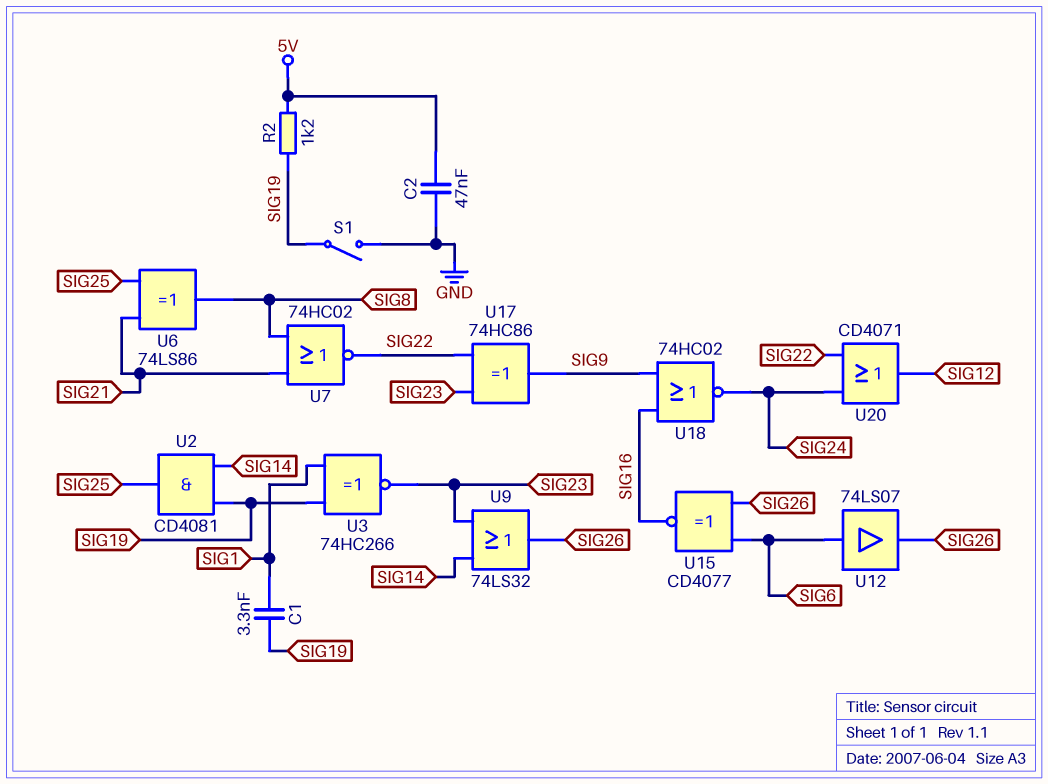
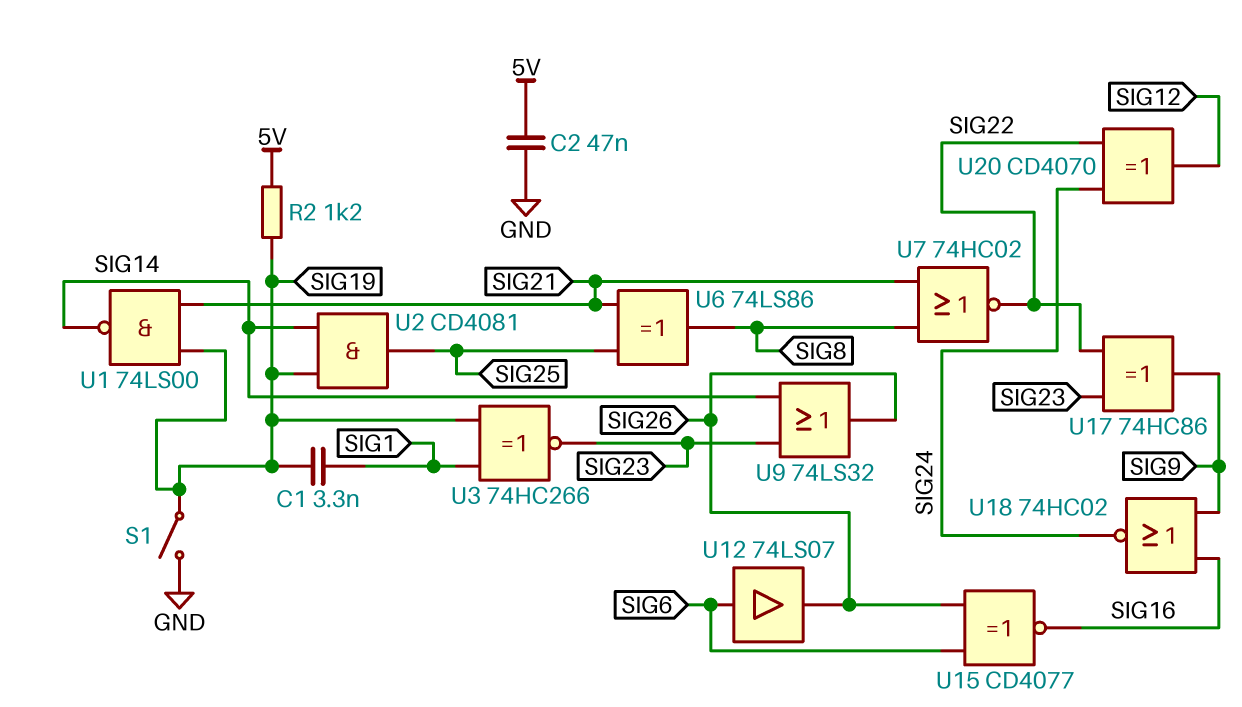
U1: none -> NAND 74LS00 (in SIG19, in SIG21, out SIG14)
U20: OR CD4071 (in SIG22, in SIG24, out SIG12) -> XOR CD4070 (in SIG22, in SIG24, out SIG12)

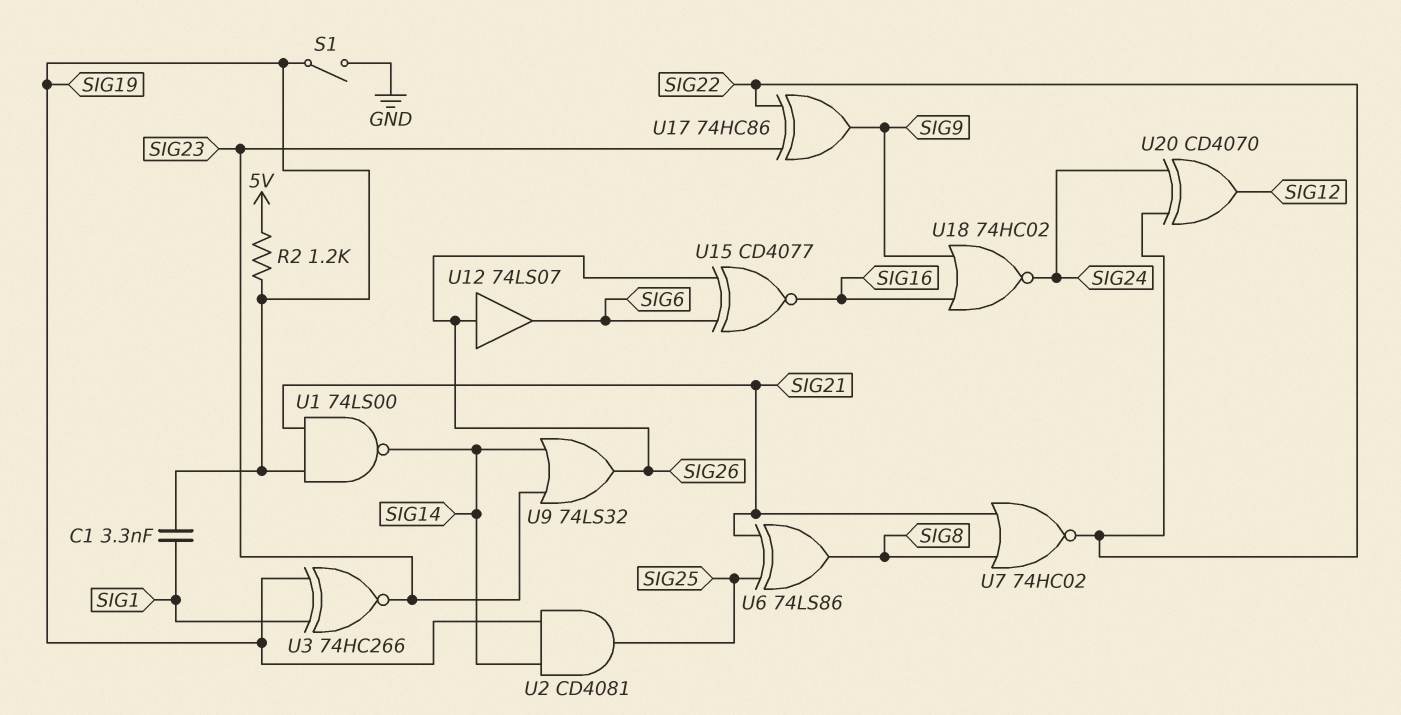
C2: 47nF (5V, GND) -> none
U12: buffer 74LS07 (in SIG6, out SIG26) -> buffer 74LS07 (in SIG26, out SIG6)

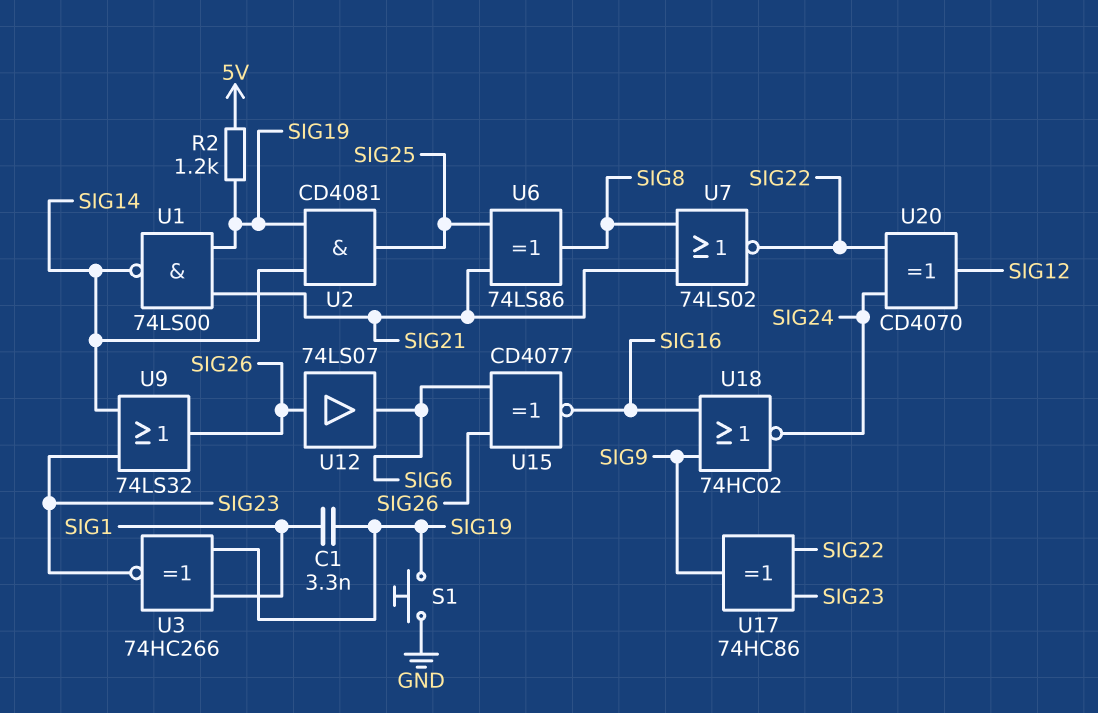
S1: switch (GND, SIG19) -> button (GND, SIG19)
U7: NOR 74HC02 (in SIG8, in SIG21, out SIG22) -> NOR 74LS02 (in SIG8, in SIG21, out SIG22)

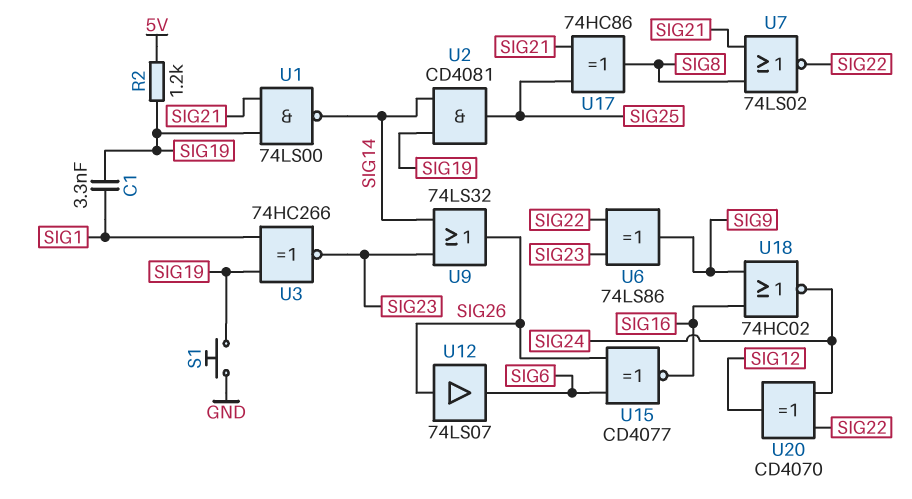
U6: XOR 74LS86 (in SIG21, in SIG25, out SIG8) -> XOR 74LS86 (in SIG22, in SIG23, out SIG9)
U17: XOR 74HC86 (in SIG22, in SIG23, out SIG9) -> XOR 74HC86 (in SIG21, in SIG25, out SIG8)

